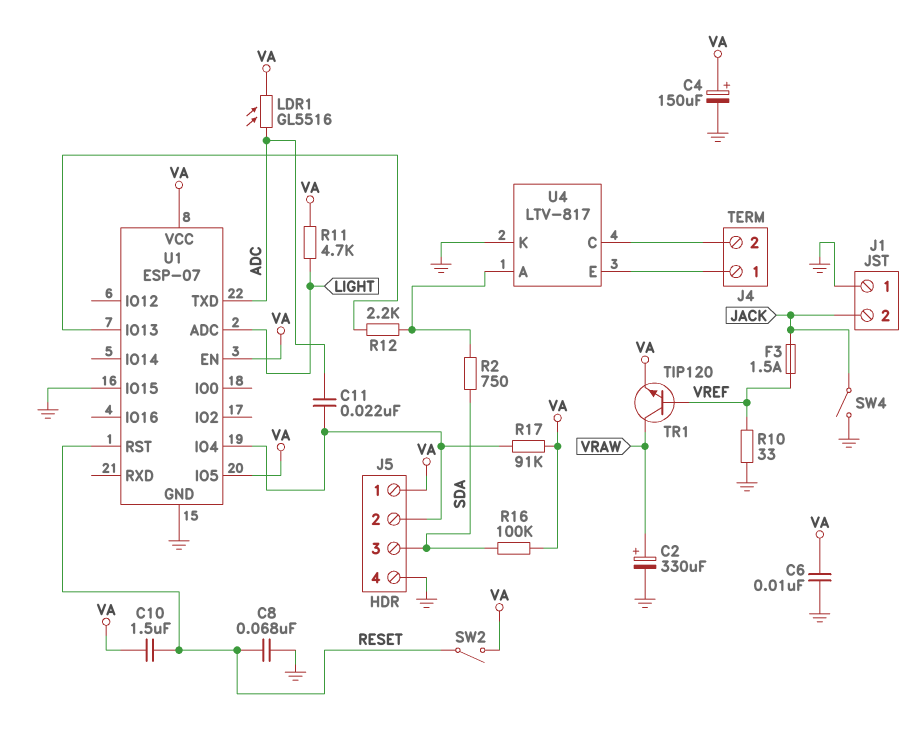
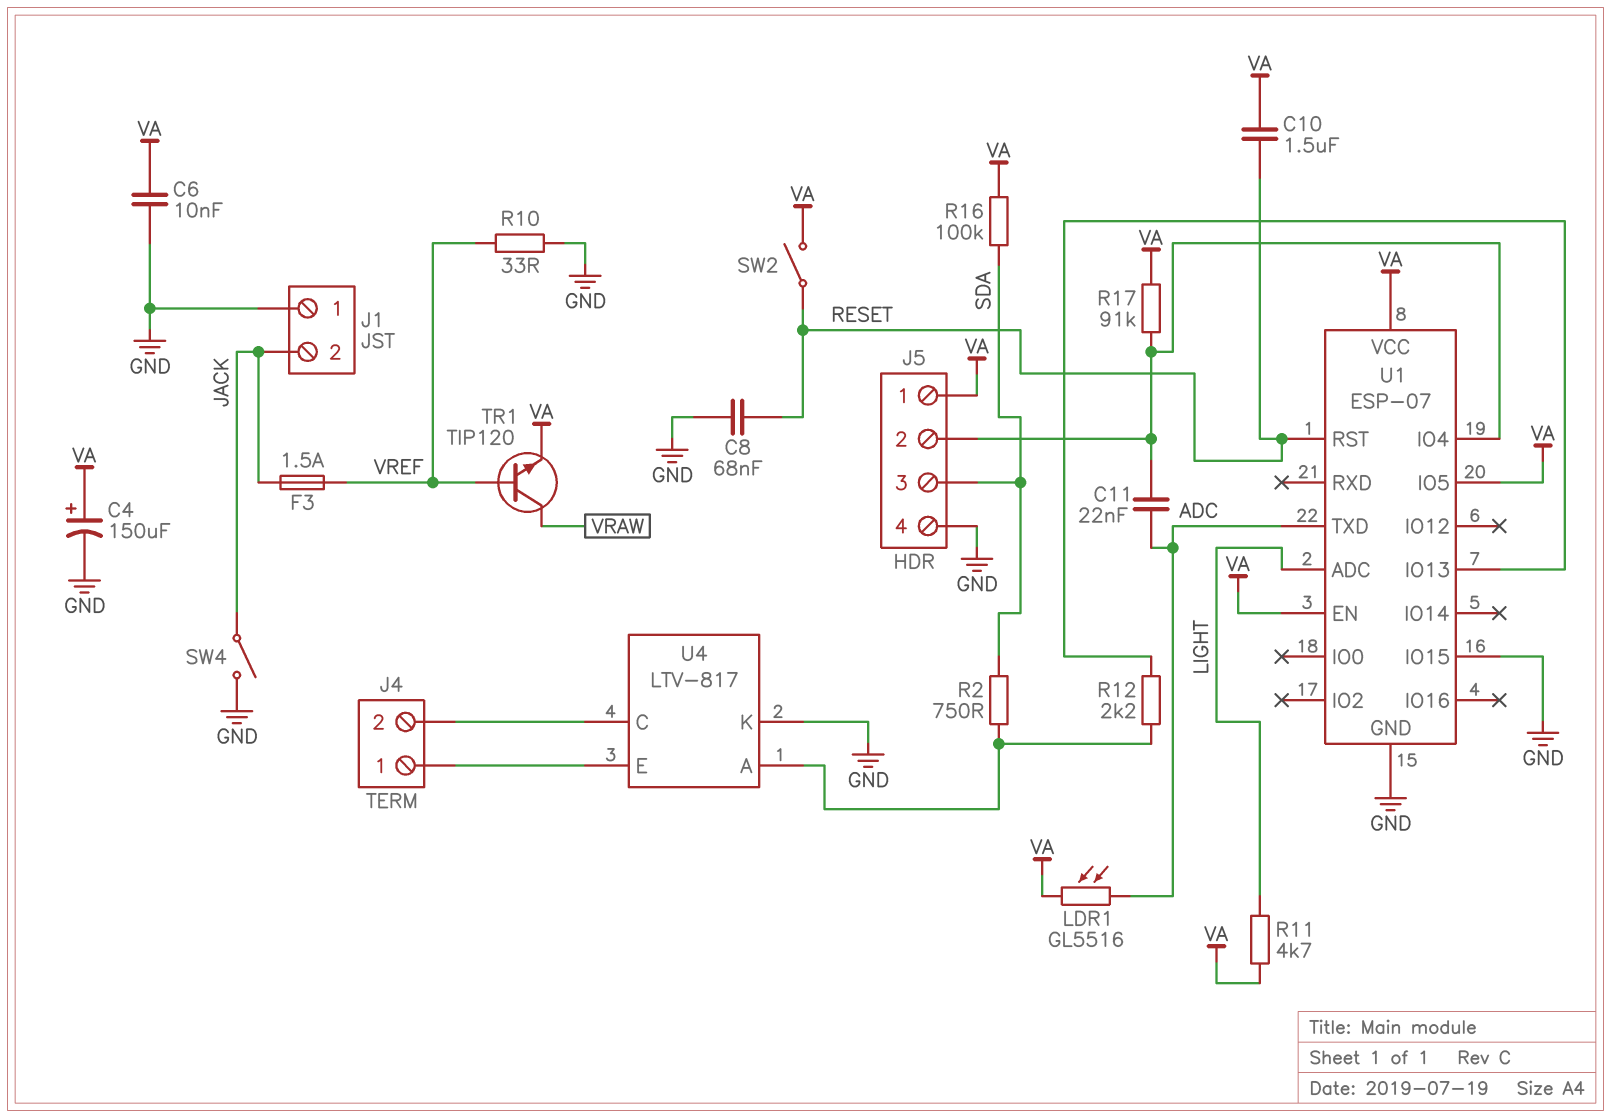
C2: 330uF (plus VRAW, minus GND) -> none

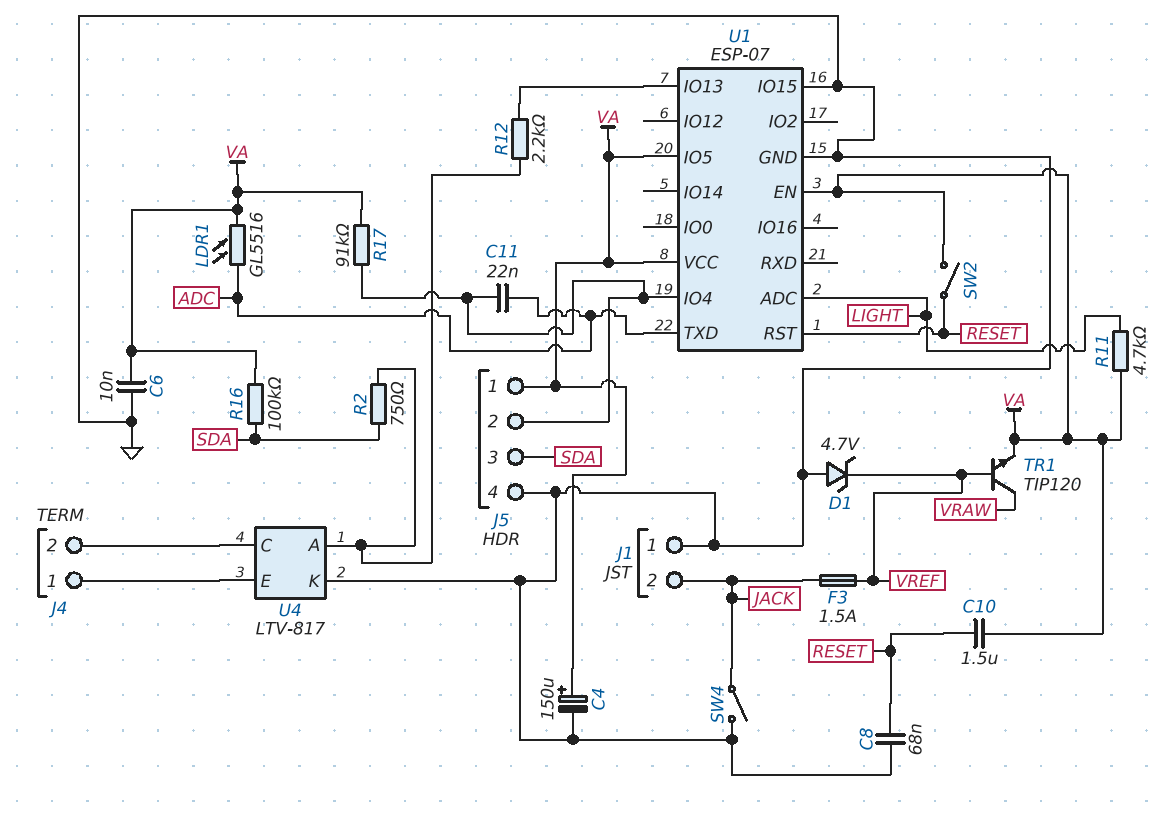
D1: none -> zener 4.7V (A GND, K VREF)
R10: 33 (GND, VREF) -> none

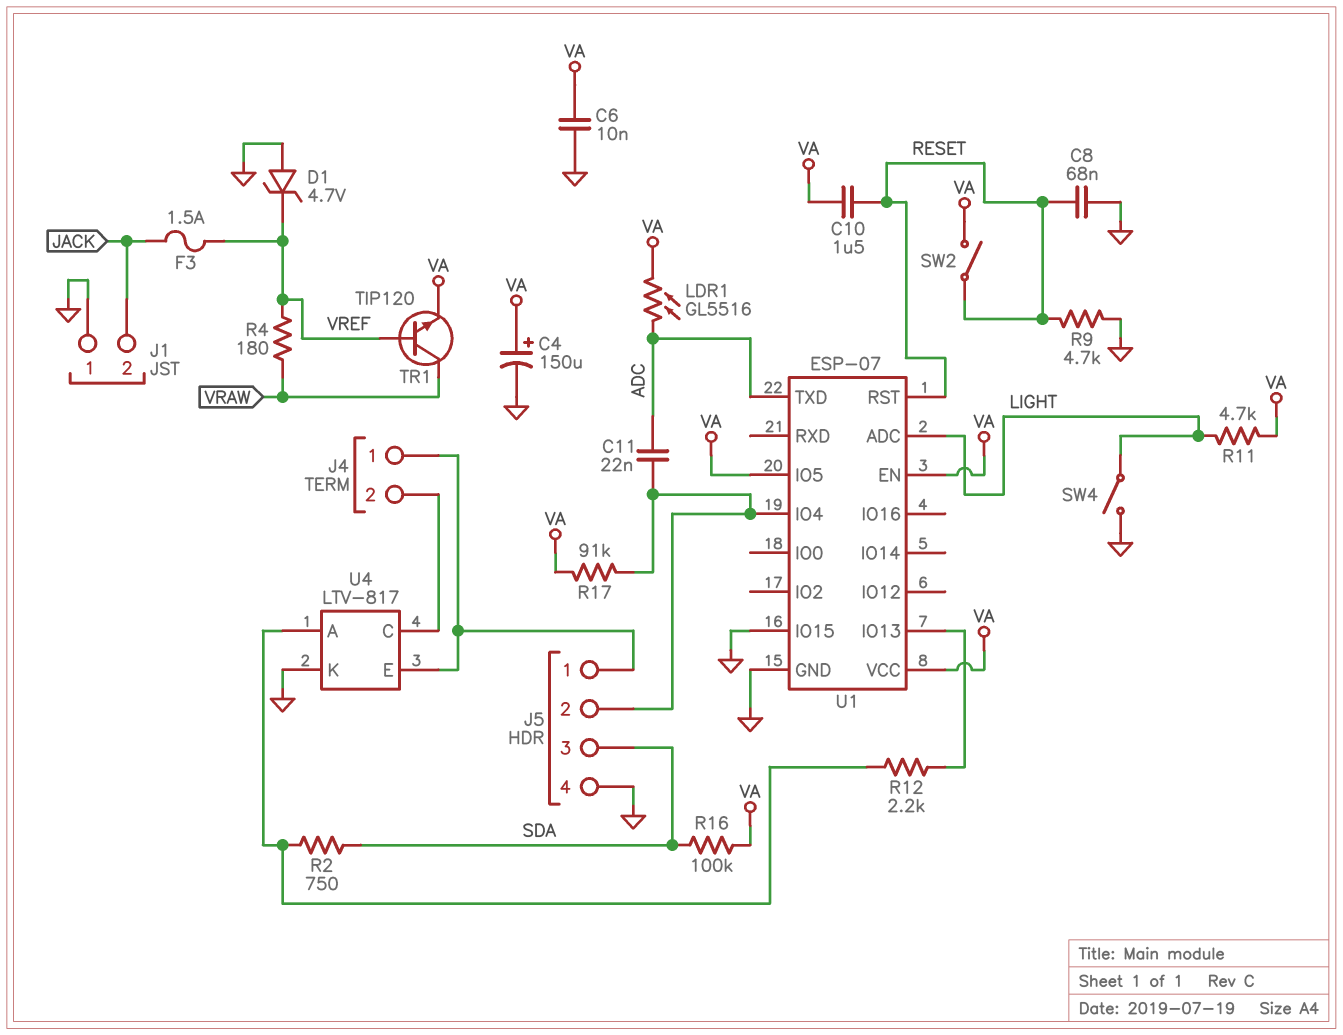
J5 pin 1: VA -> J4/1
R4: none -> 180 (VRAW, VREF)
R9: none -> 4.7k (GND, RESET)
SW4: switch (GND, JACK) -> switch (GND, LIGHT)

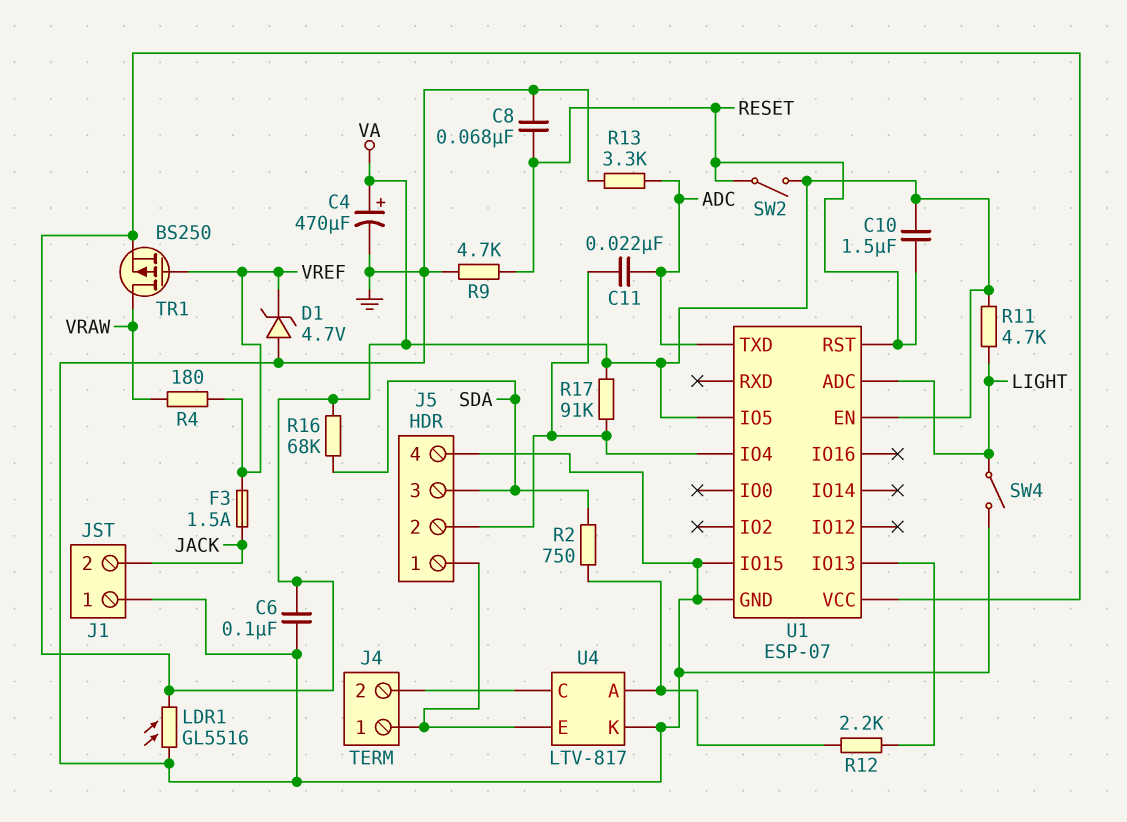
C4: 150uF (plus VA, minus GND) -> 470uF (plus VA, minus GND)
C6: 10nF (GND, VA) -> 100nF (GND, VA)
LDR1: GL5516 (ADC, VA) -> GL5516 (GND, VA)
R13: none -> 3.3k (ADC, GND)
R16: 100k (SDA, VA) -> 68k (SDA, VA)
TR1: NPN TIP120 (B VREF, C VRAW, E VA) -> PMOS BS250 (G VREF, D VRAW, S VA)

